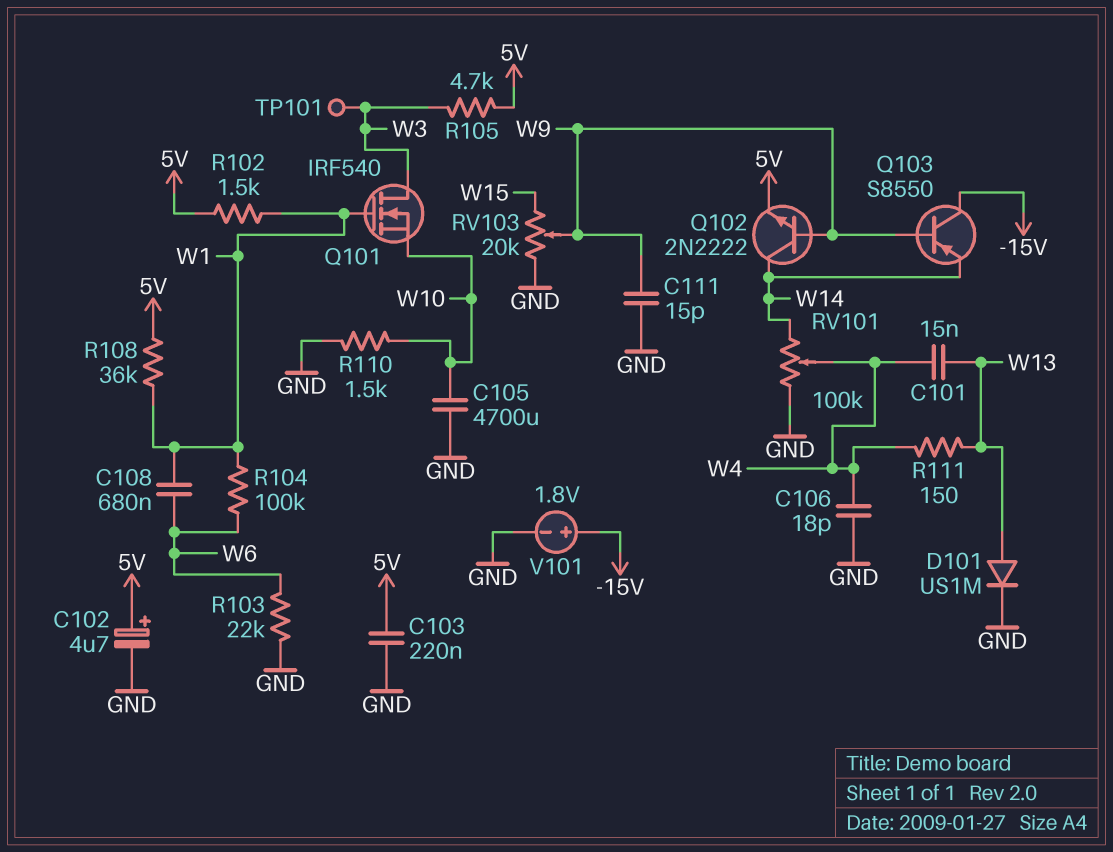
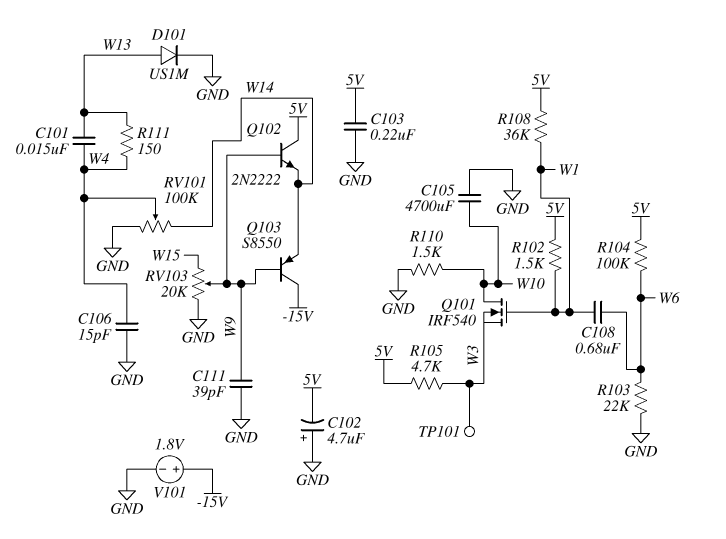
C102: 4.7uF (plus 5V, minus GND) -> 4.7uF (plus GND, minus 5V)
C106: 18pF (GND, W4) -> 15pF (GND, W4)
C111: 15pF (GND, W9) -> 39pF (GND, W9)
Q101: NMOS IRF540 (G W1, D W3, S W10) -> NMOS IRF540 (G W1, D W10, S W3)
Q102: NPN 2N2222 (B W9, C W14, E 5V) -> NPN 2N2222 (B W9, C 5V, E W14)
R104: 100k (W1, W6) -> 100k (5V, W6)

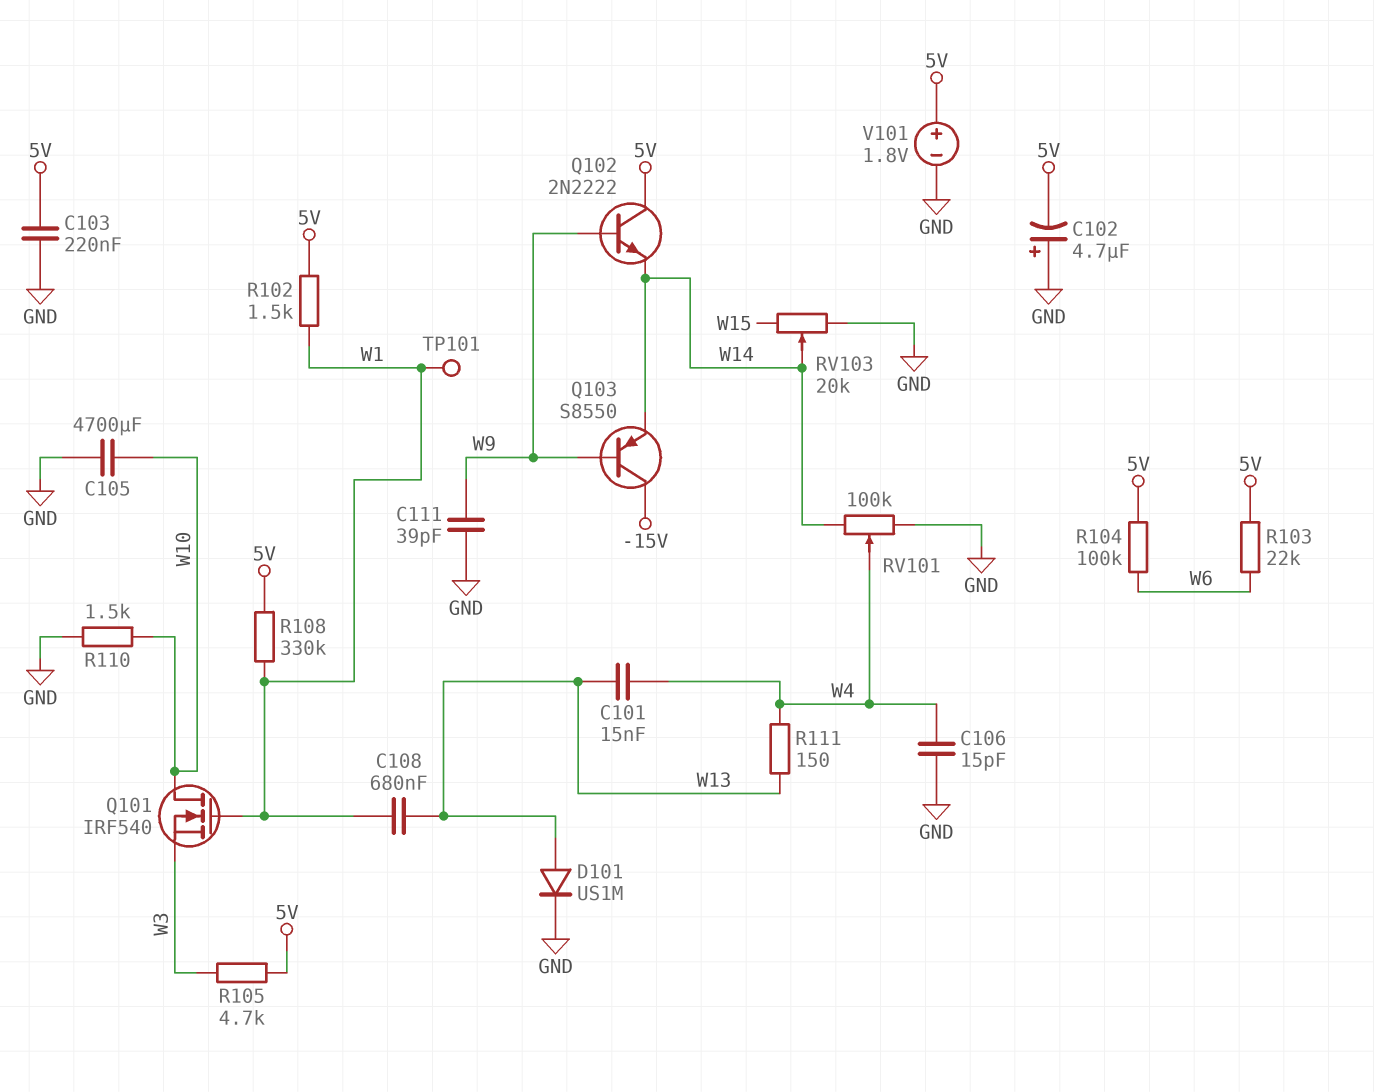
C108: 680nF (W1, W6) -> 680nF (W1, W13)
R103: 22k (GND, W6) -> 22k (5V, W6)
R108: 36k (5V, W1) -> 330k (5V, W1)
RV103: 20k (GND, W15, wiper W9) -> 20k (GND, W15, wiper W14)
TP101: test point (W3) -> test point (W1)
V101: 1.8V (plus -15V, minus GND) -> 1.8V (plus 5V, minus GND)

